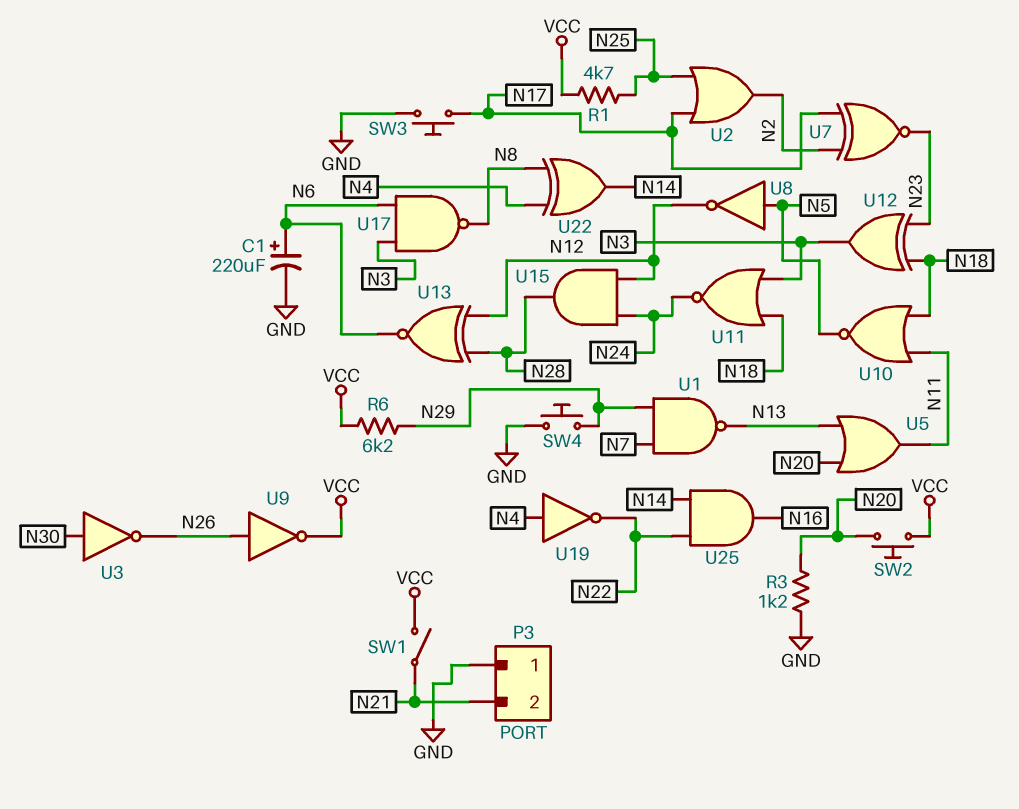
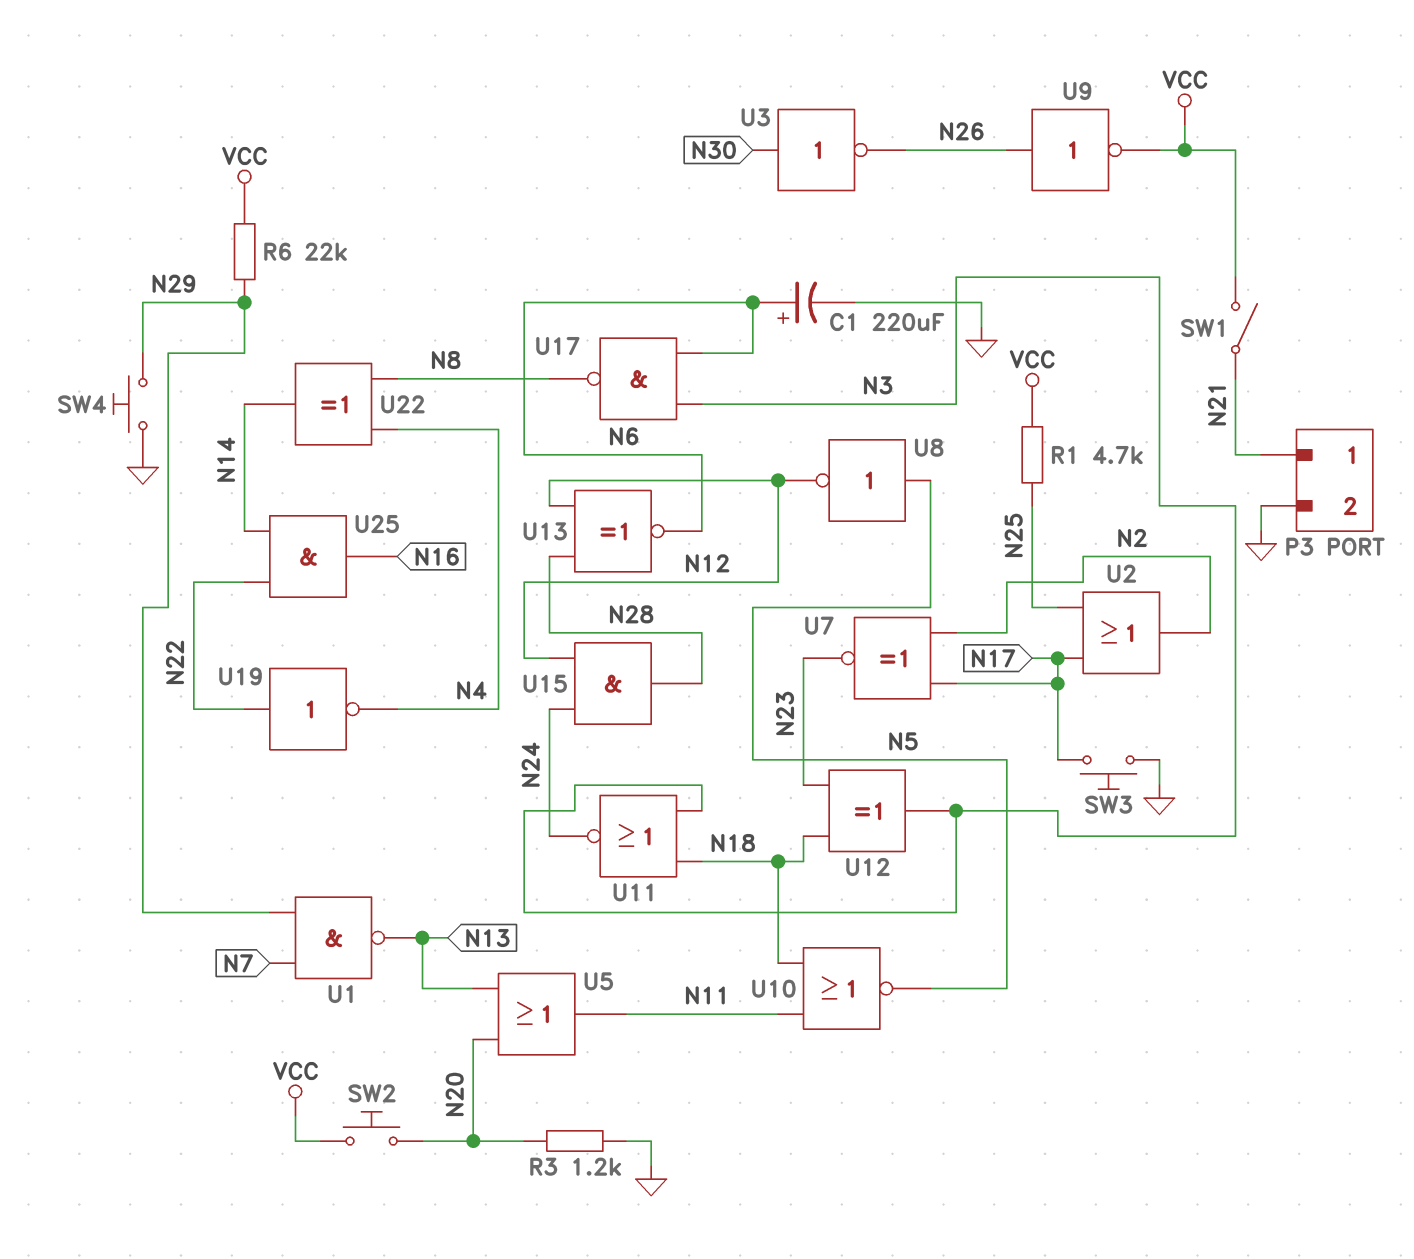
P3 pin 1: GND -> N21
P3 pin 2: N21 -> GND
R6: 6.2k (N29, VCC) -> 22k (N29, VCC)
U19: NOT (in N4, out N22) -> NOT (in N22, out N4)

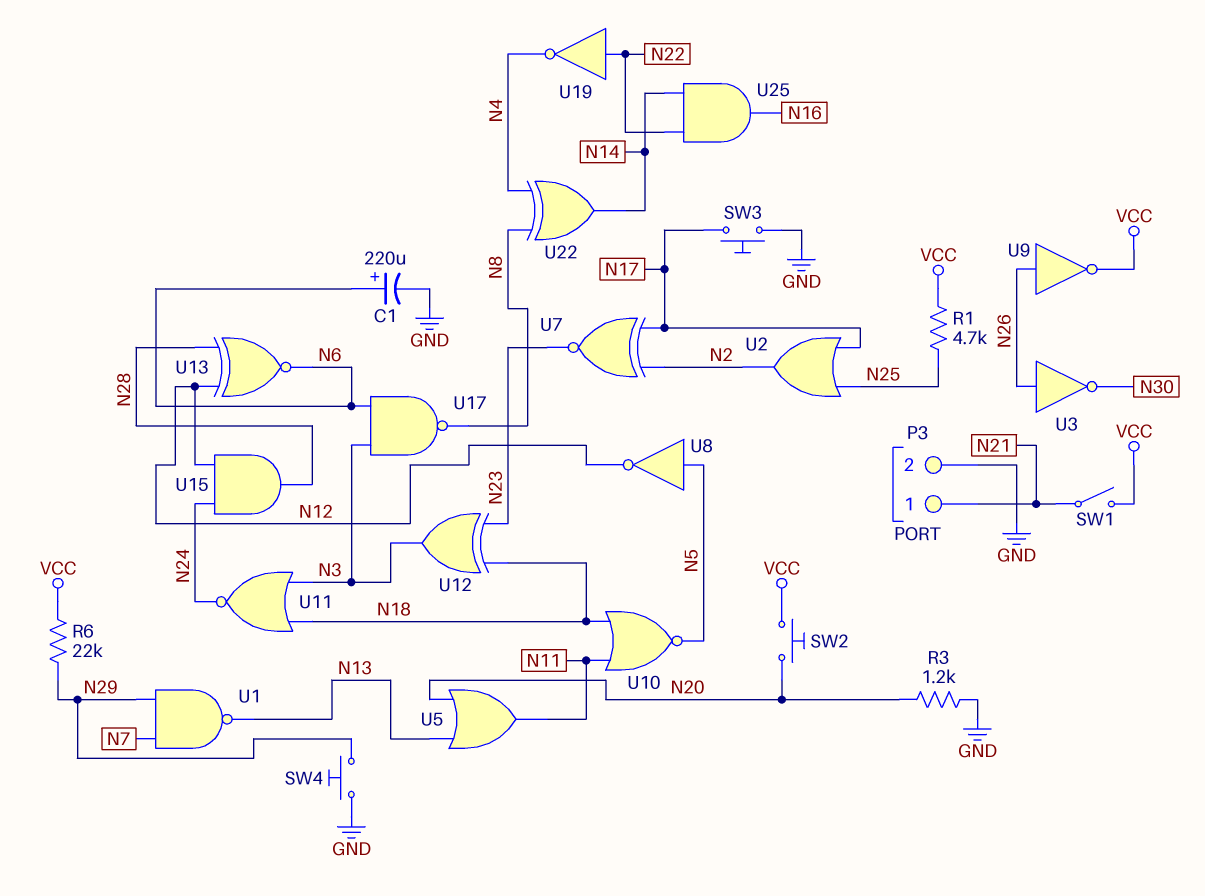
U3: NOT (in N30, out N26) -> NOT (in N26, out N30)

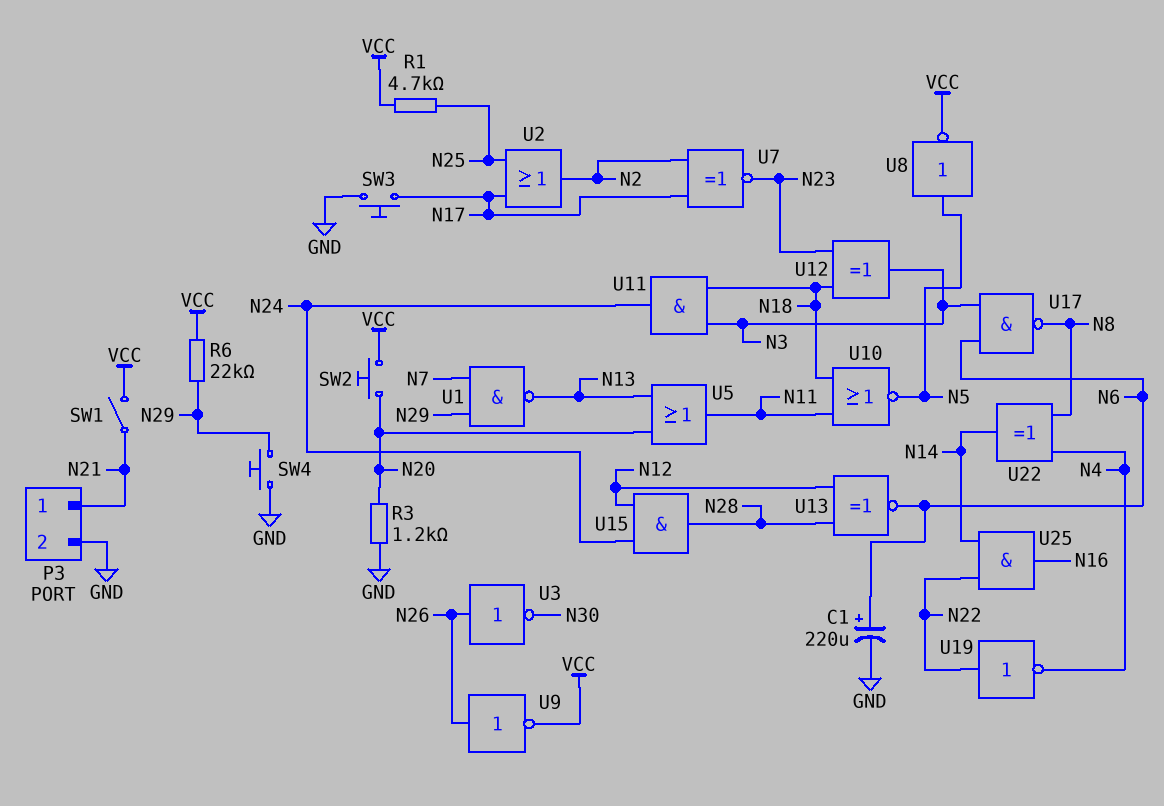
U8: NOT (in N5, out N12) -> NOT (in N5, out VCC)
U11: NOR (in N3, in N18, out N24) -> AND (in N3, in N18, out N24)

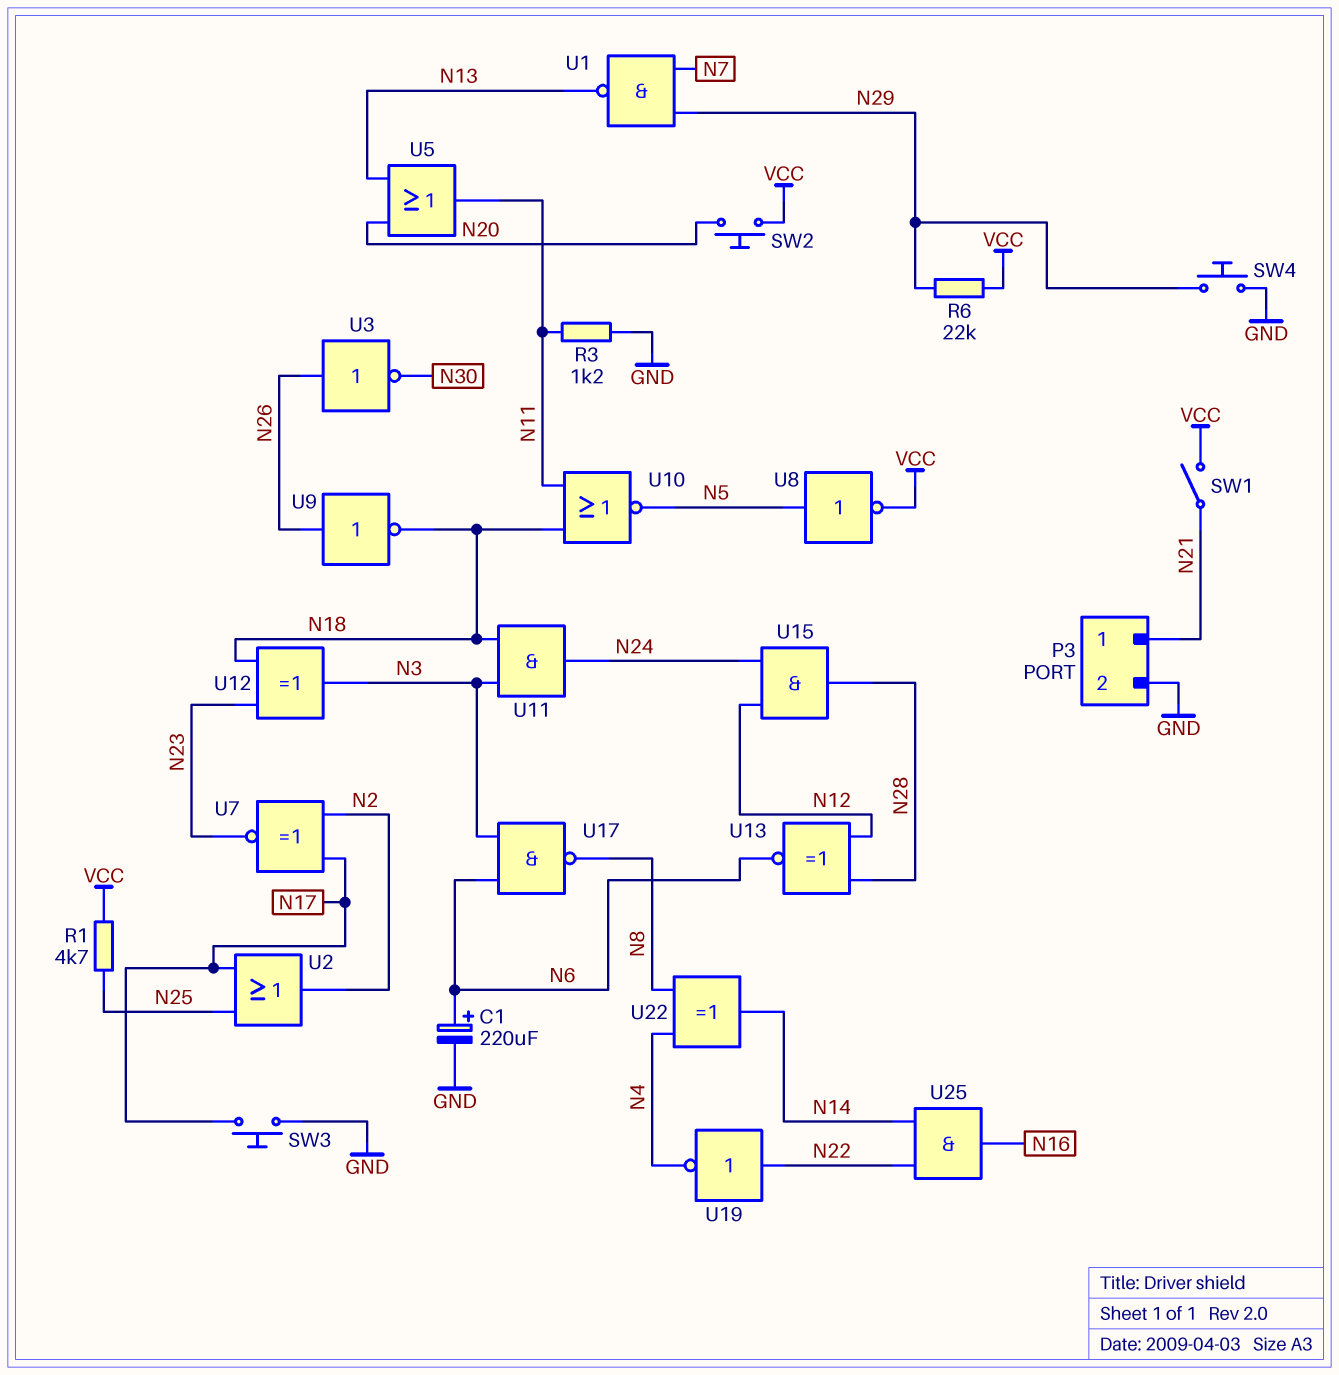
R3: 1.2k (GND, N20) -> 1.2k (GND, N11)
U9: NOT (in N26, out VCC) -> NOT (in N26, out N18)

